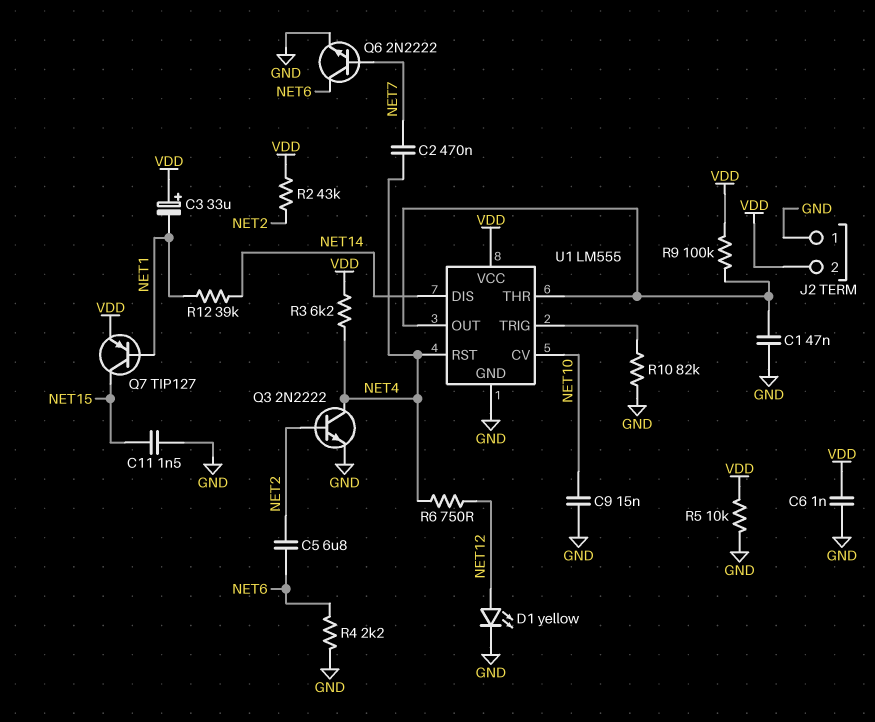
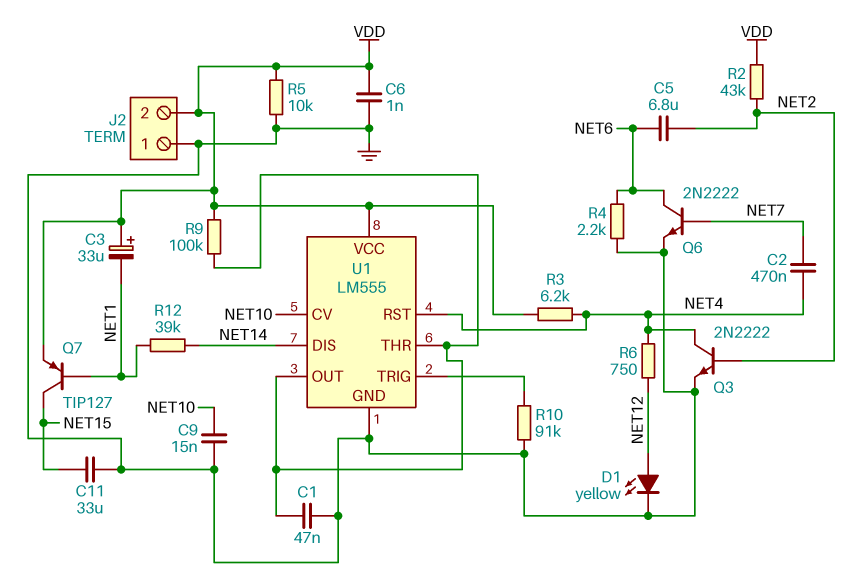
C11: 1.5nF (GND, NET15) -> 33uF (GND, NET15)
R10: 82k (GND, U1/TRIG) -> 91k (GND, U1/TRIG)

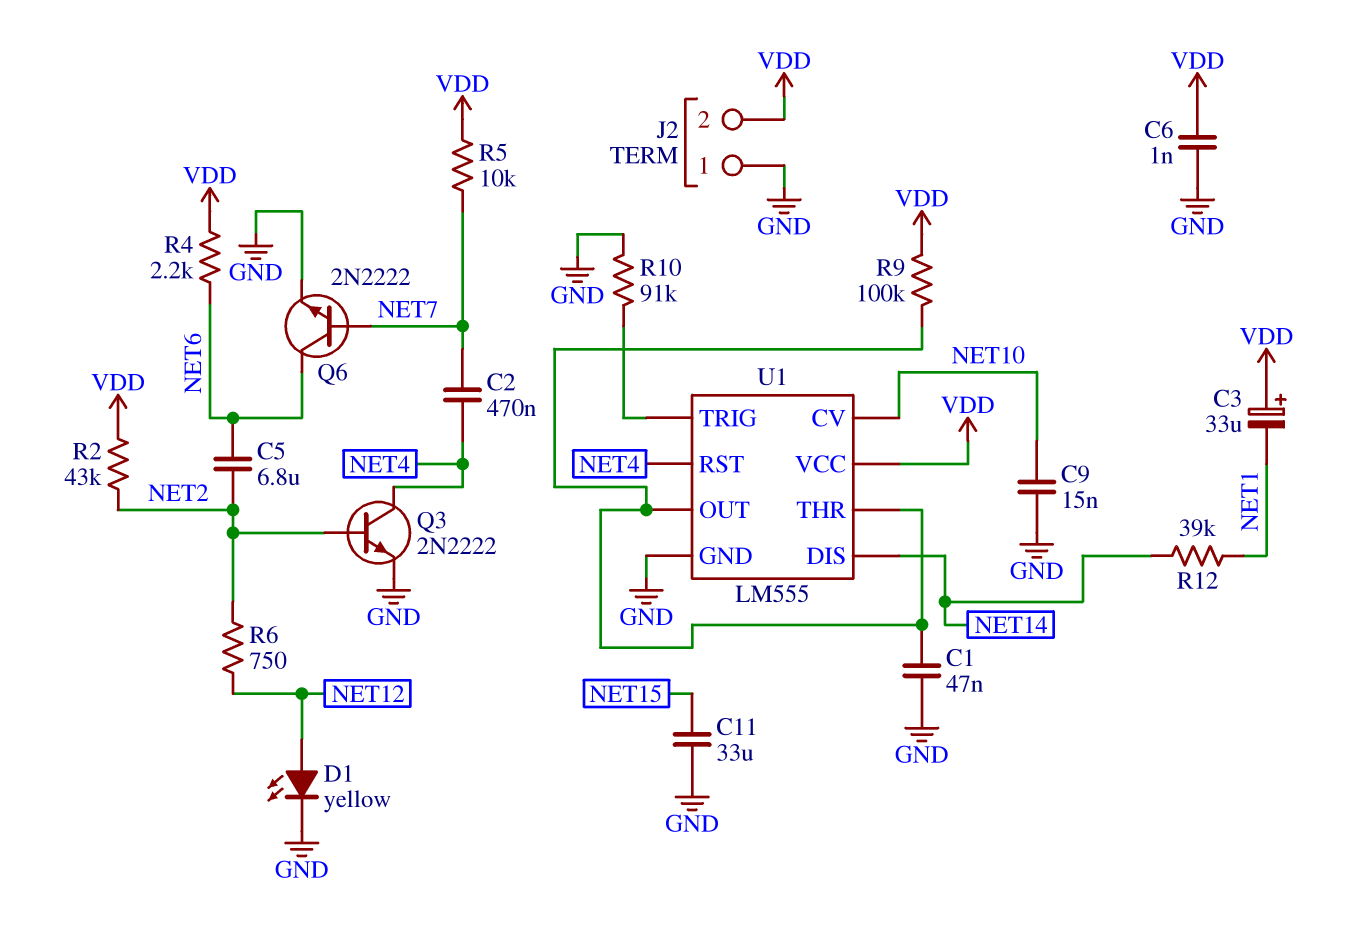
Q7: PNP TIP127 (B NET1, C NET15, E VDD) -> none
R3: 6.2k (NET4, VDD) -> none
R4: 2.2k (GND, NET6) -> 2.2k (NET6, VDD)
R5: 10k (GND, VDD) -> 10k (NET7, VDD)
R6: 750 (NET4, NET12) -> 750 (NET2, NET12)

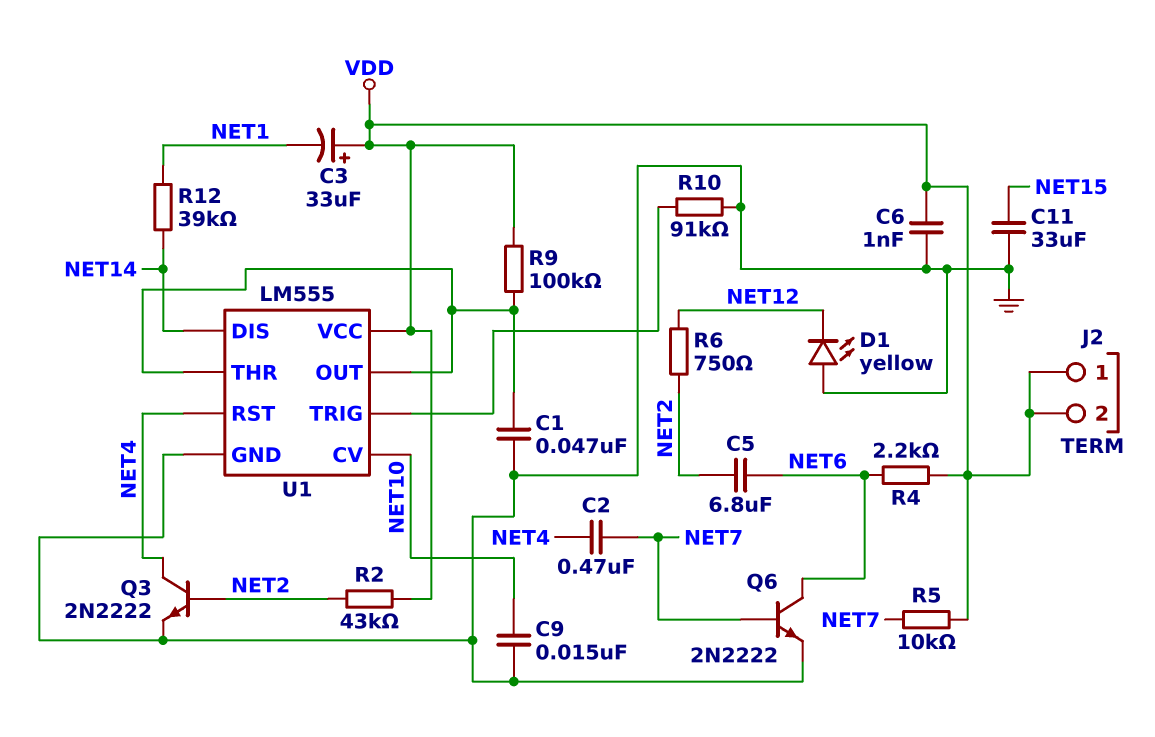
D1: LED yellow (A NET12, K GND) -> LED yellow (A GND, K NET12)
J2 pin 1: GND -> VDD

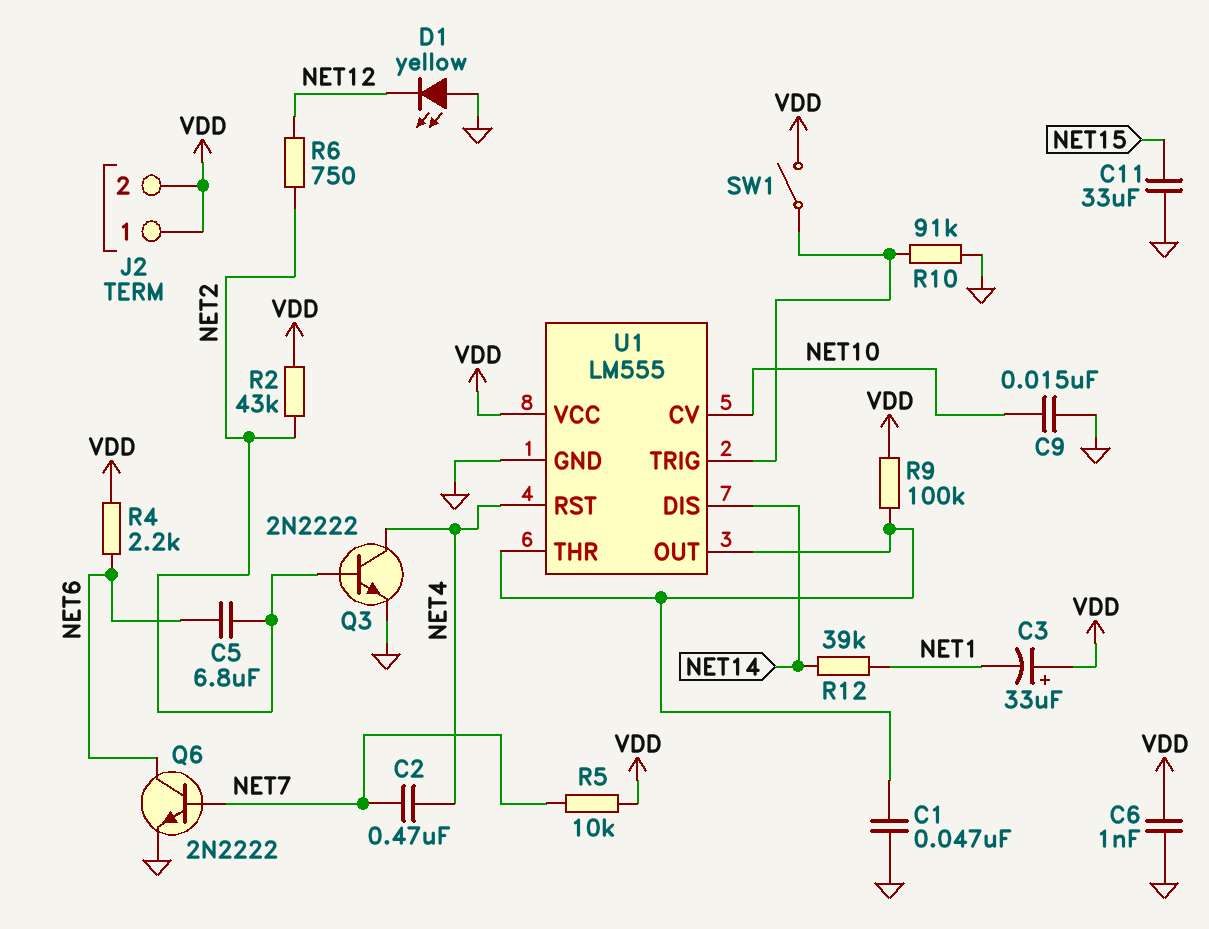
SW1: none -> switch (U1/TRIG, VDD)

